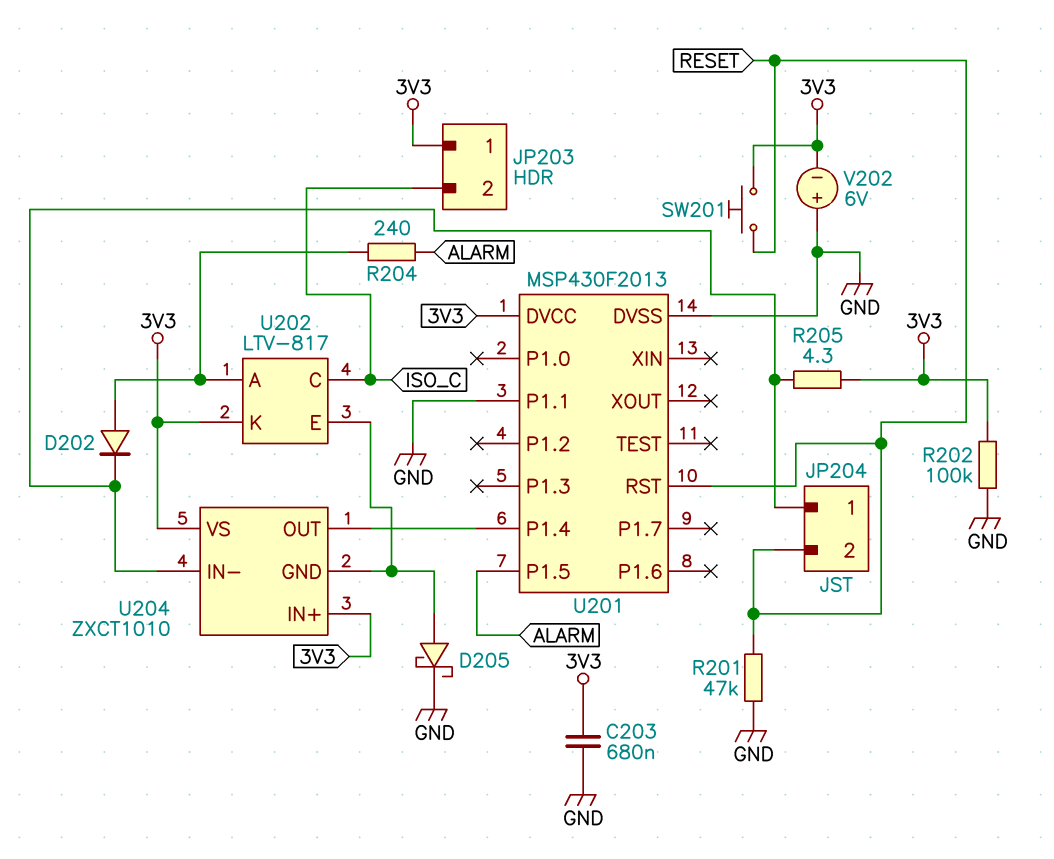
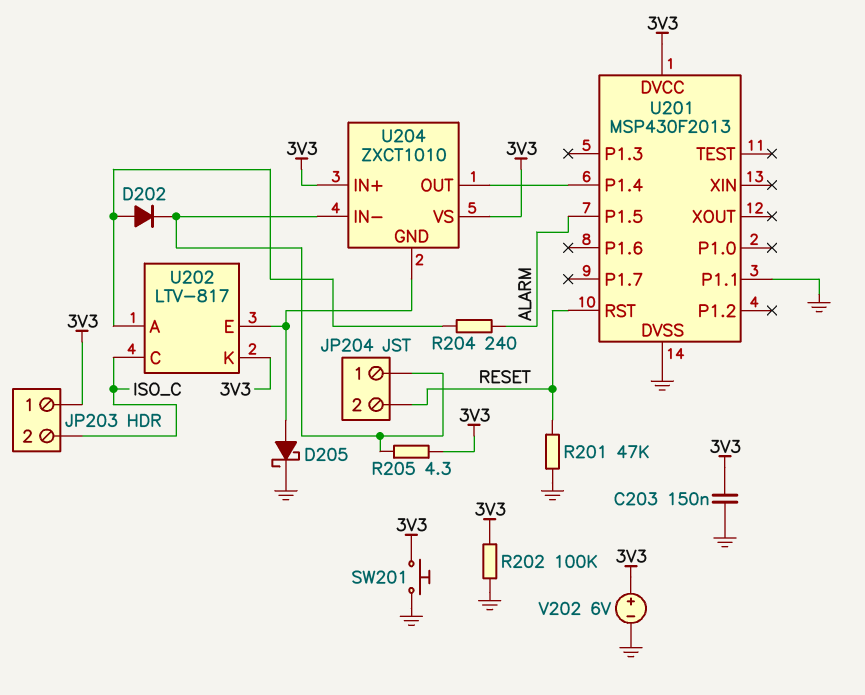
C203: 680nF (3V3, GND) -> 150nF (3V3, GND)
SW201: button (3V3, RESET) -> button (3V3, GND)
V202: 6V (plus GND, minus 3V3) -> 6V (plus 3V3, minus GND)

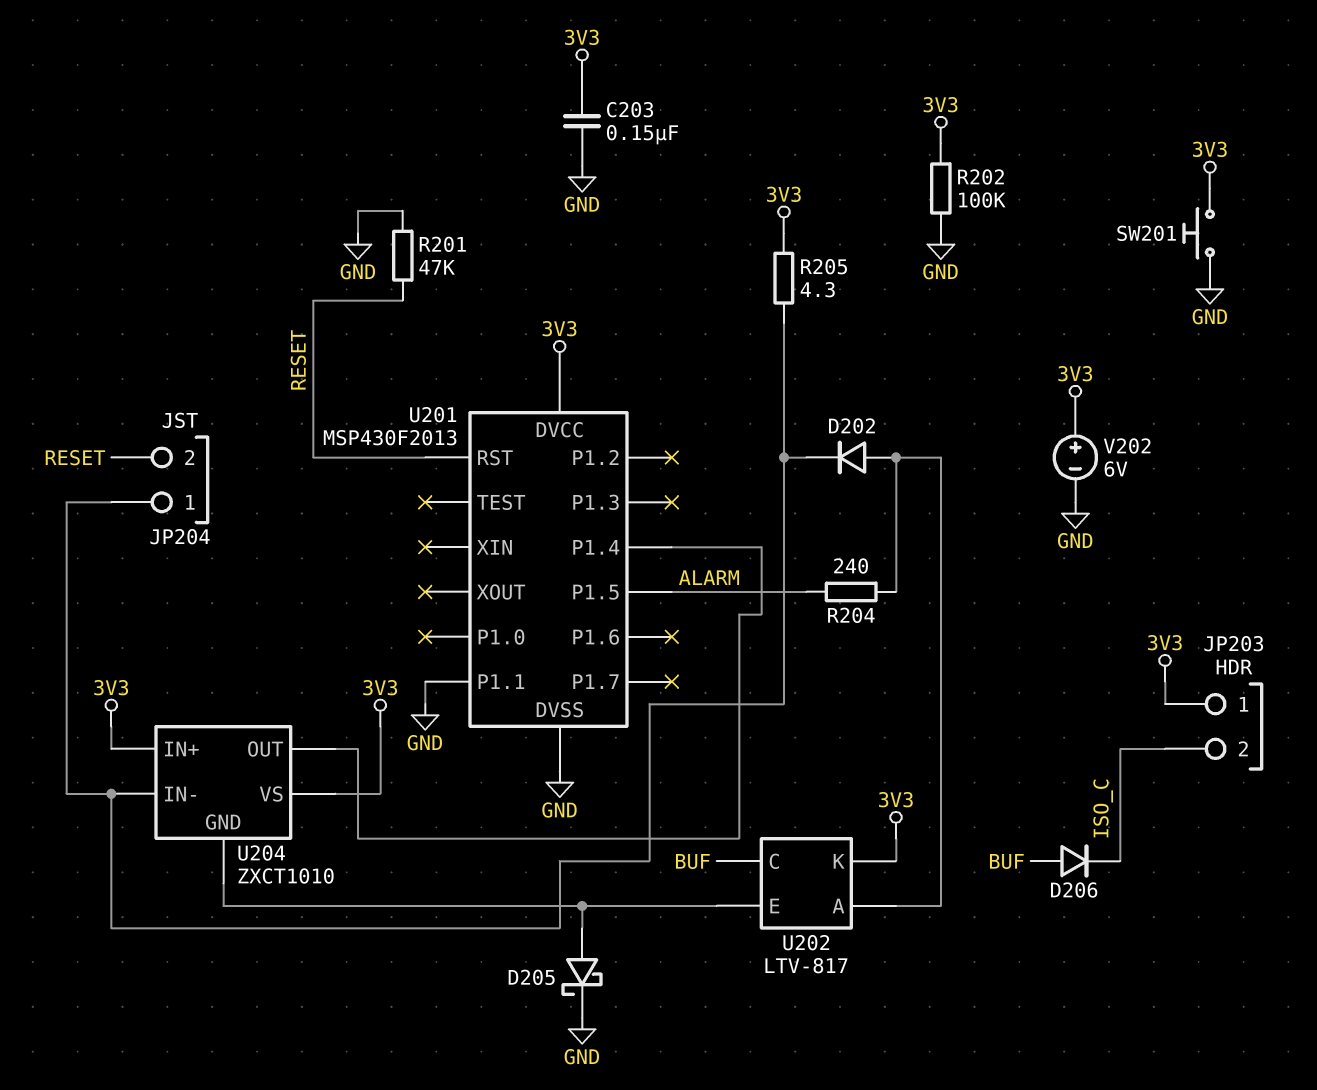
D206: none -> diode (A BUF, K ISO_C)
U202 pin C: ISO_C -> BUF

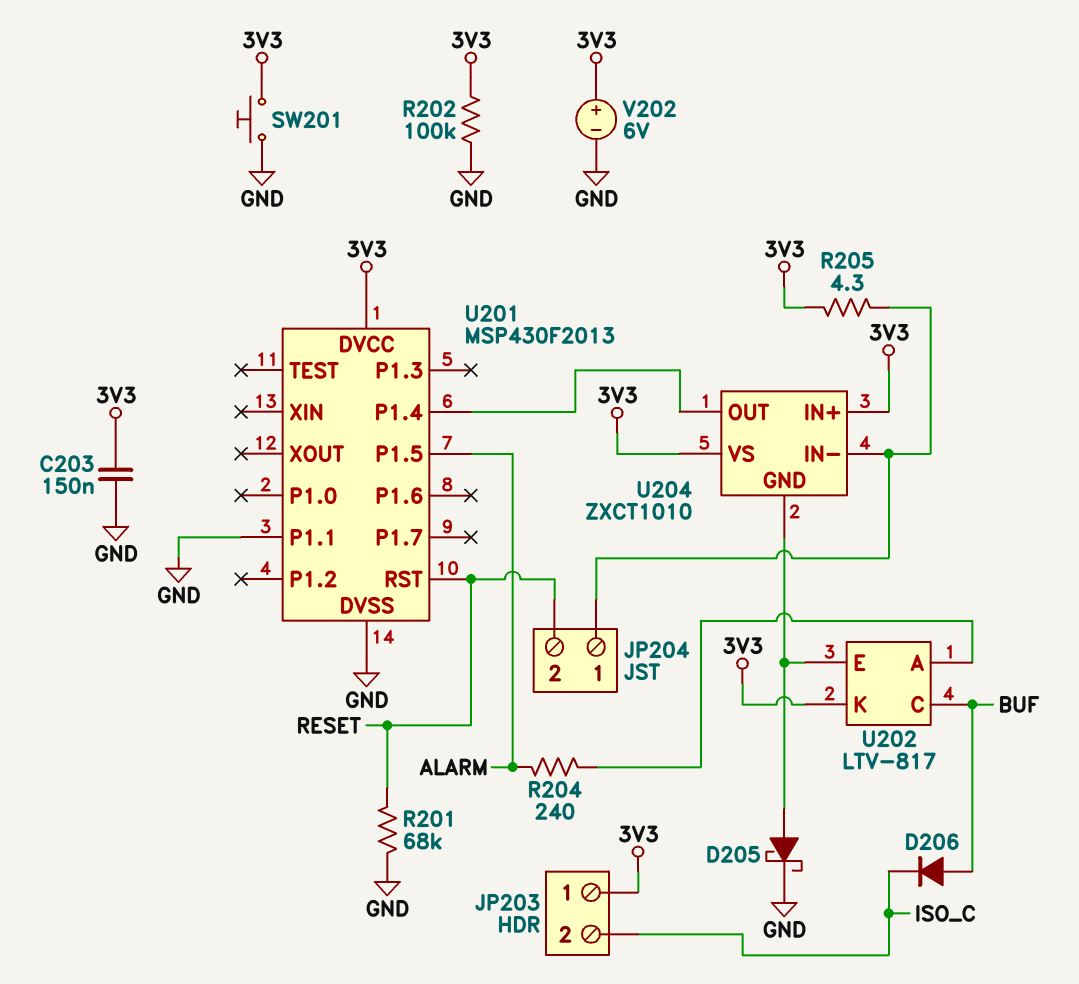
D202: diode (A U202/A, K JP204/1) -> none
R201: 47k (GND, RESET) -> 68k (GND, RESET)

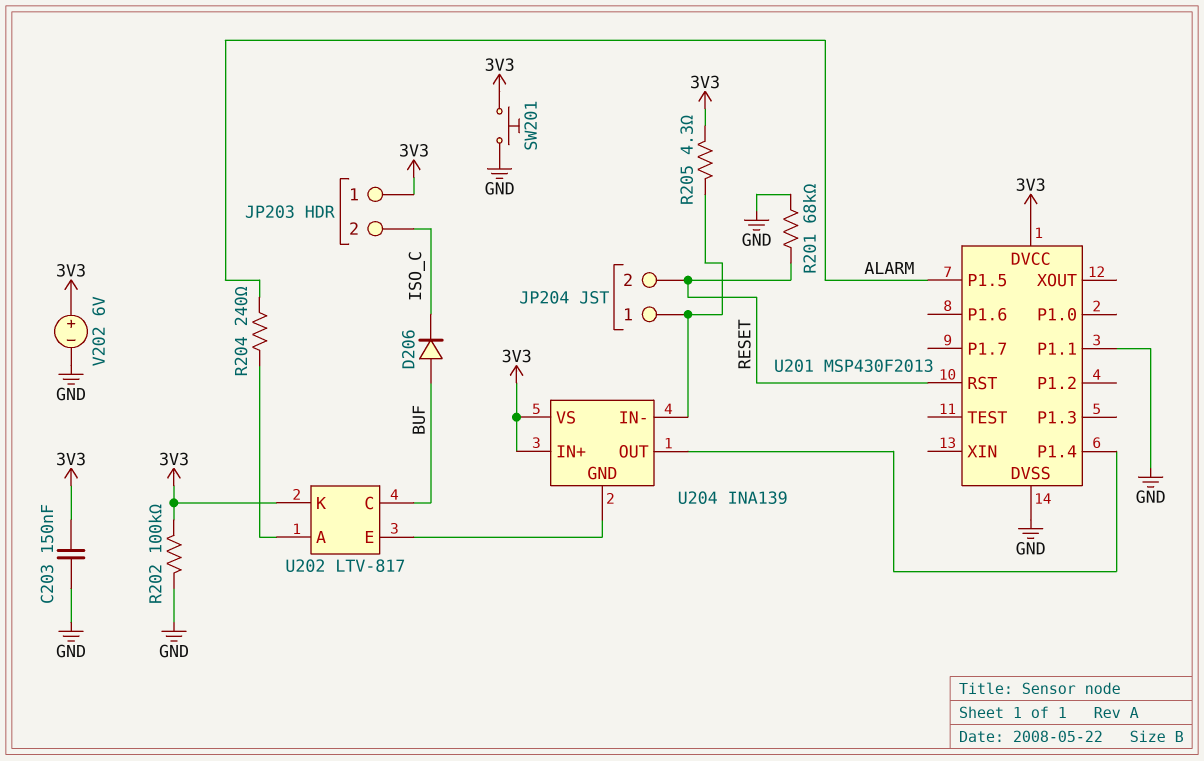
D205: schottky (A U202/E, K GND) -> none
U204: ZXCT1010 -> INA139

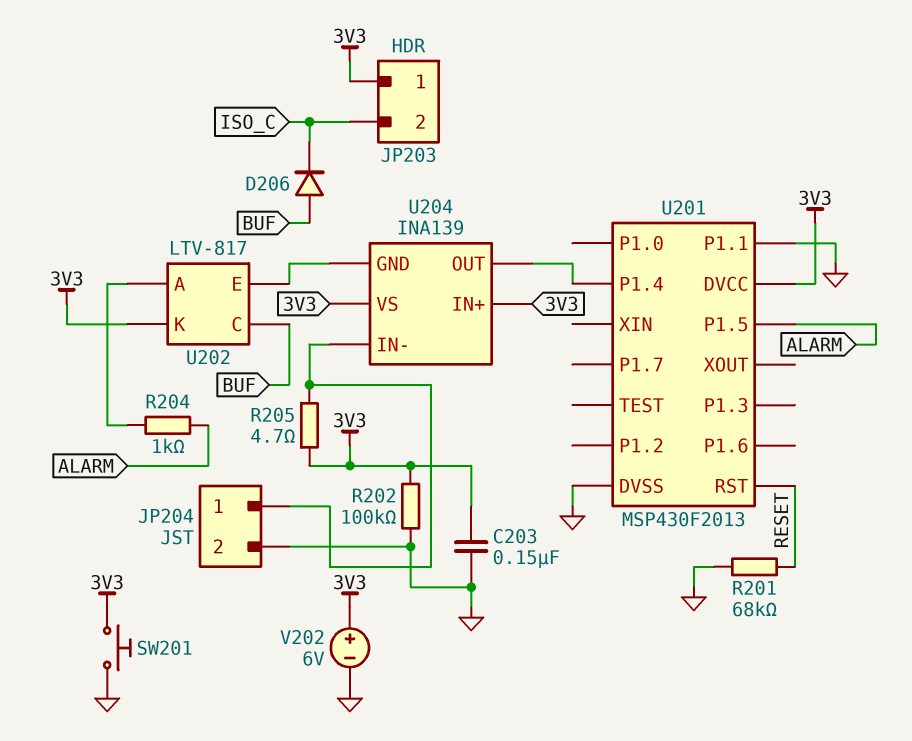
JP204 pin 2: RESET -> GND
R204: 240 (ALARM, U202/A) -> 1k (ALARM, U202/A)
R205: 4.3 (3V3, JP204/1) -> 4.7 (3V3, JP204/1)

